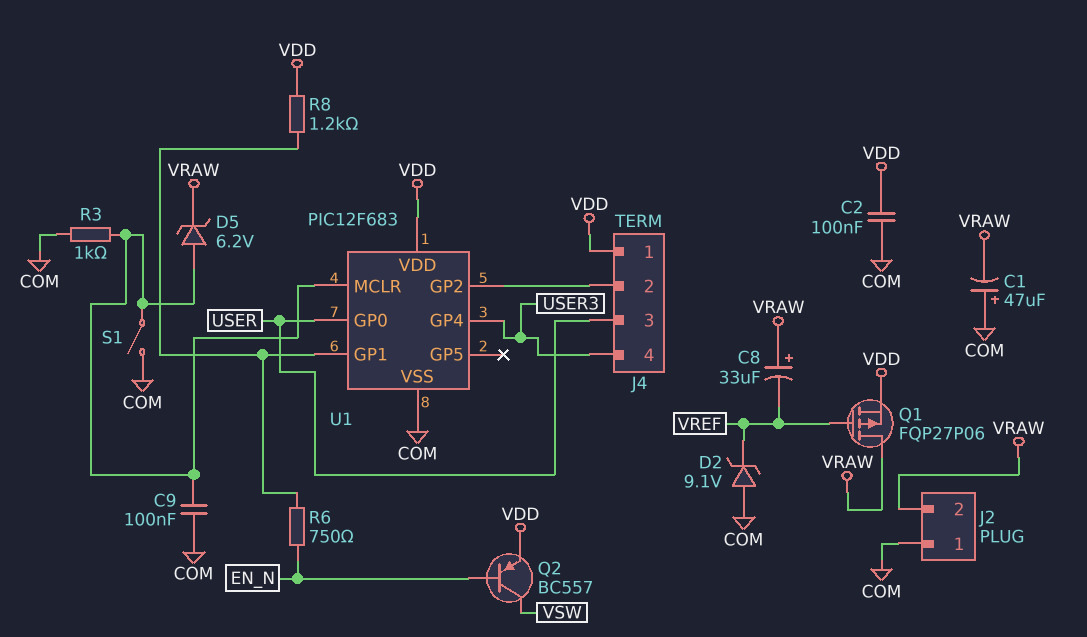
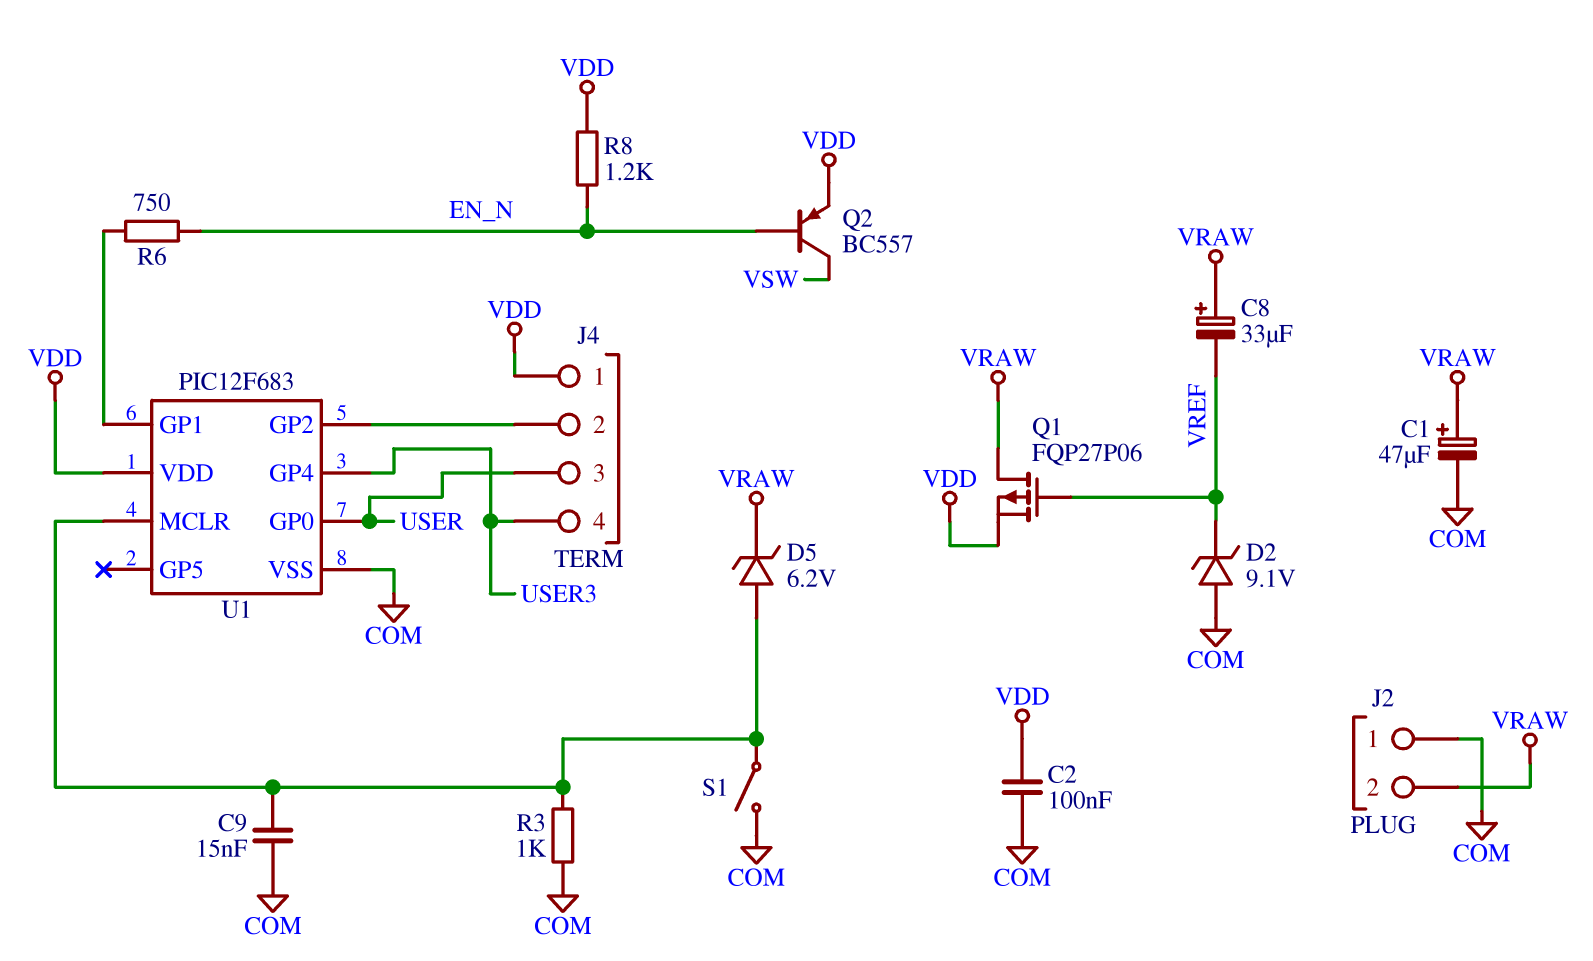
C1: 47uF (plus COM, minus VRAW) -> 47uF (plus VRAW, minus COM)
C9: 100nF (COM, U1/MCLR) -> 15nF (COM, U1/MCLR)
R8: 1.2k (U1/GP1, VDD) -> 1.2k (EN_N, VDD)

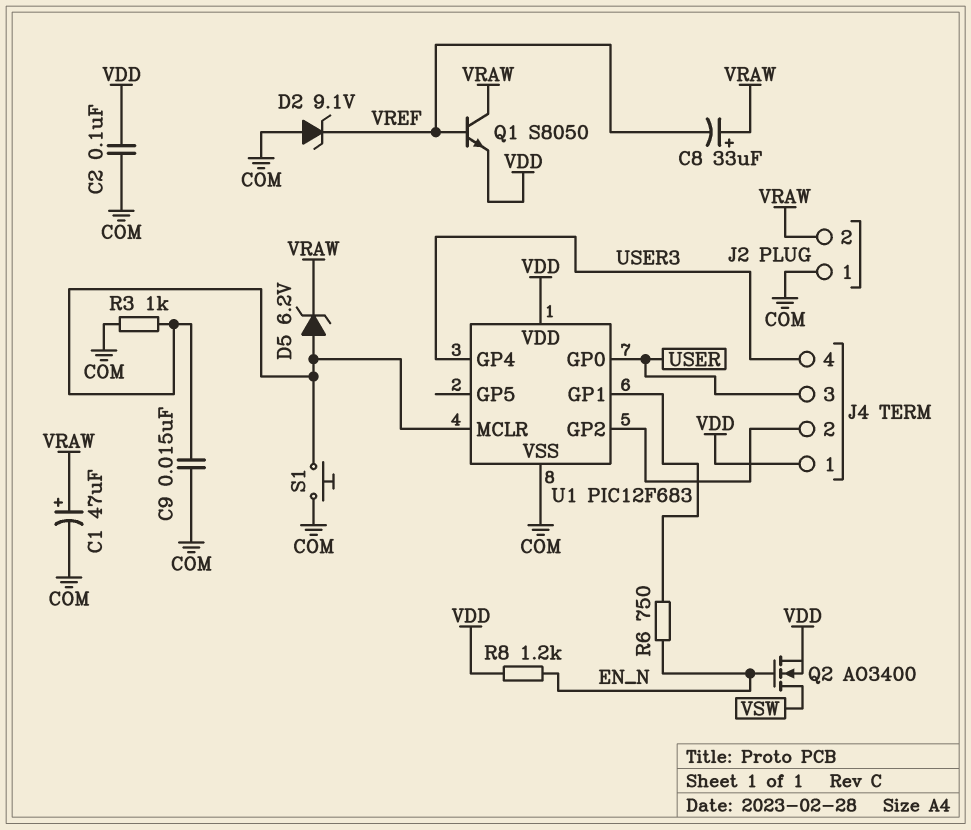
Q1: PMOS FQP27P06 (G VREF, D VRAW, S VDD) -> NPN S8050 (B VREF, C VRAW, E VDD)
Q2: PNP BC557 (B EN_N, C VSW, E VDD) -> NMOS AO3400 (G EN_N, D VSW, S VDD)
S1: switch (COM, U1/MCLR) -> button (COM, U1/MCLR)

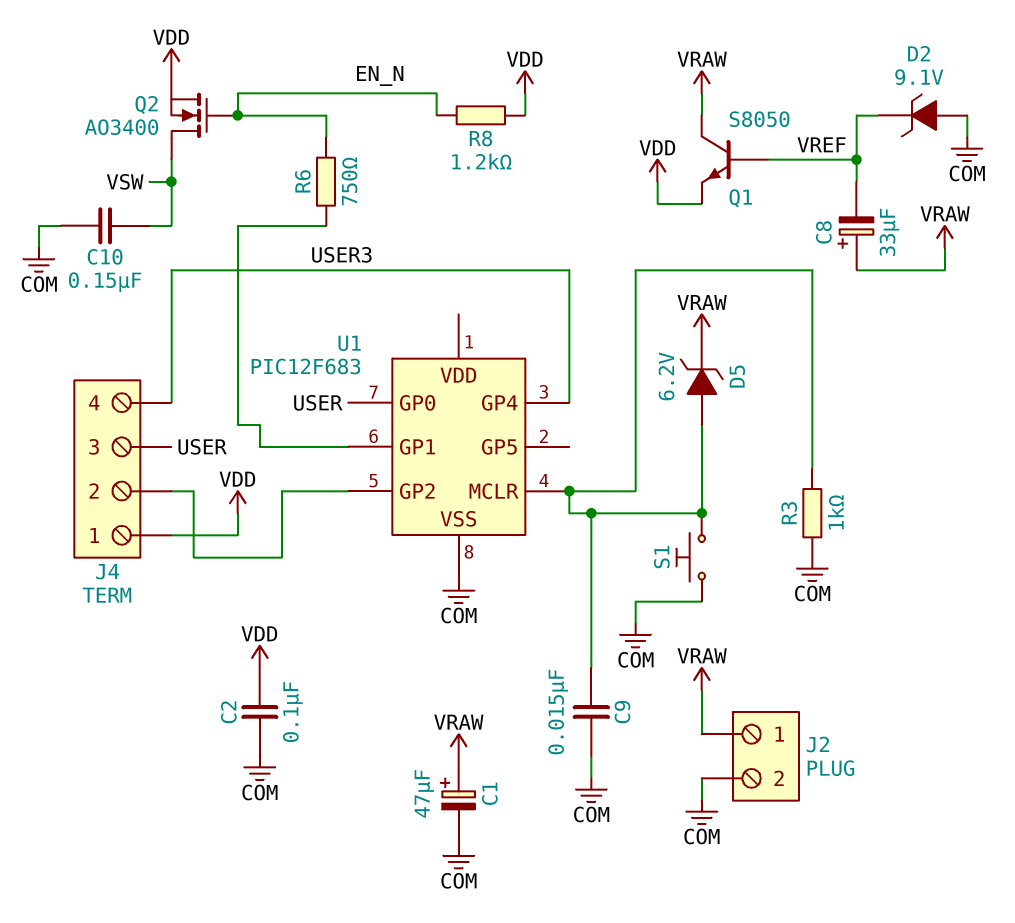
C10: none -> 150nF (COM, VSW)
J2 pin 1: COM -> VRAW
J2 pin 2: VRAW -> COM
U1 pin VDD: VDD -> none

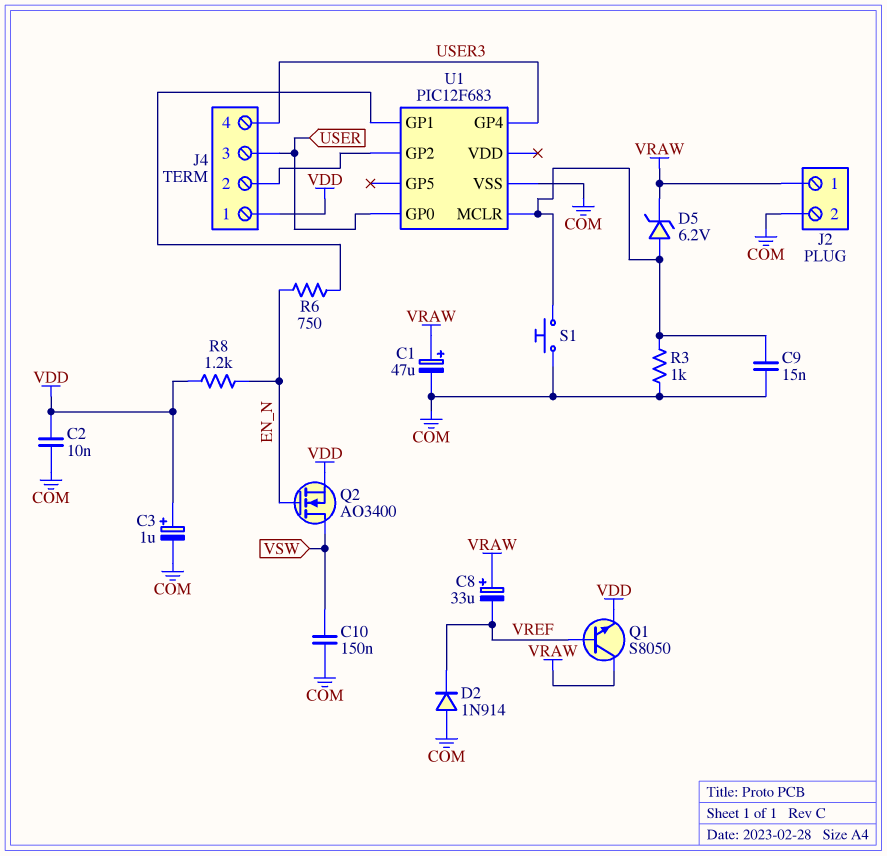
C2: 100nF (COM, VDD) -> 10nF (COM, VDD)
C3: none -> 1uF (plus VDD, minus COM)
D2: zener 9.1V (A COM, K VREF) -> diode 1N914 (A COM, K VREF)

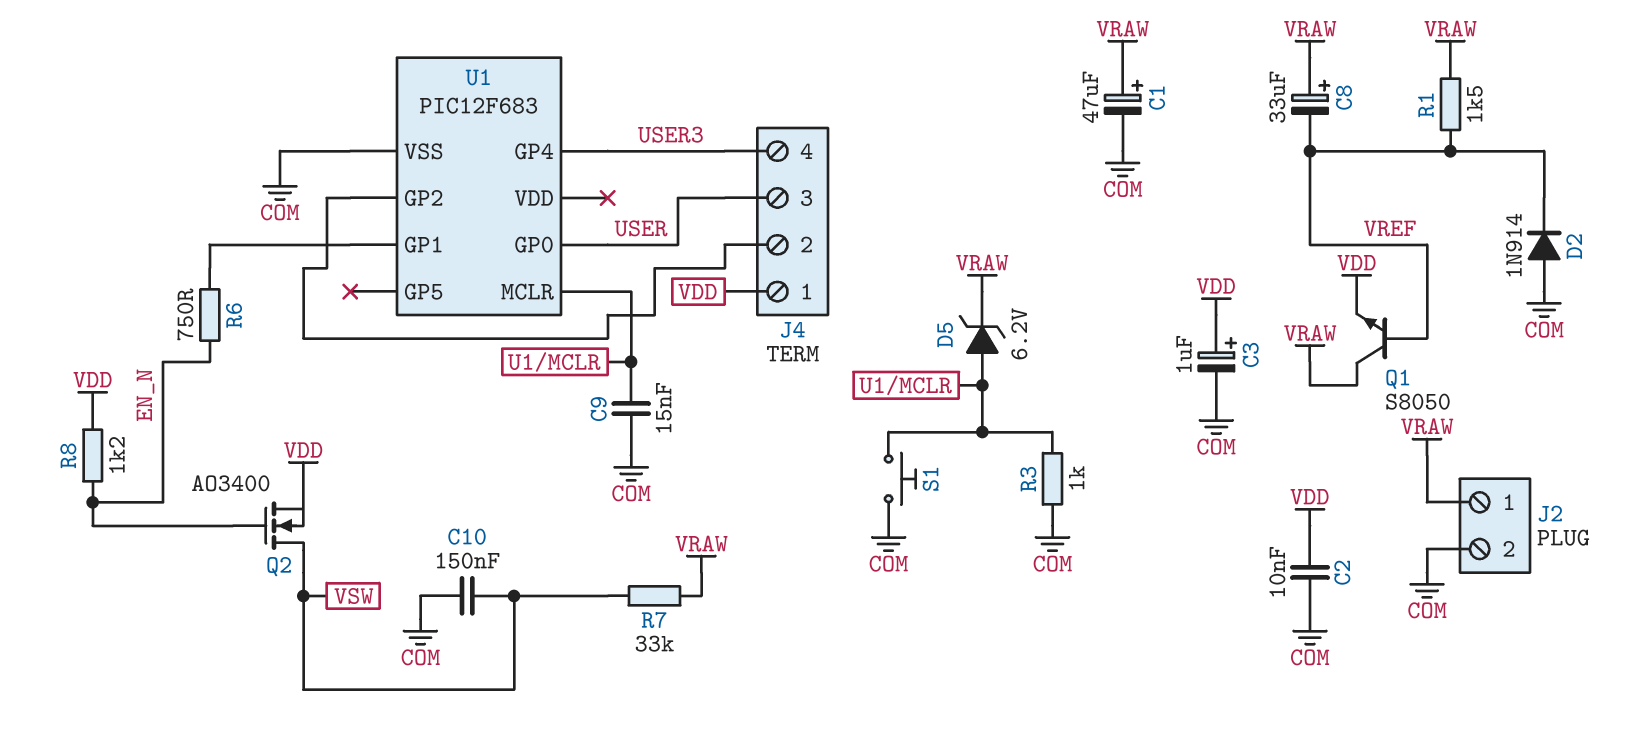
R1: none -> 1.5k (VRAW, VREF)
R7: none -> 33k (VRAW, VSW)

